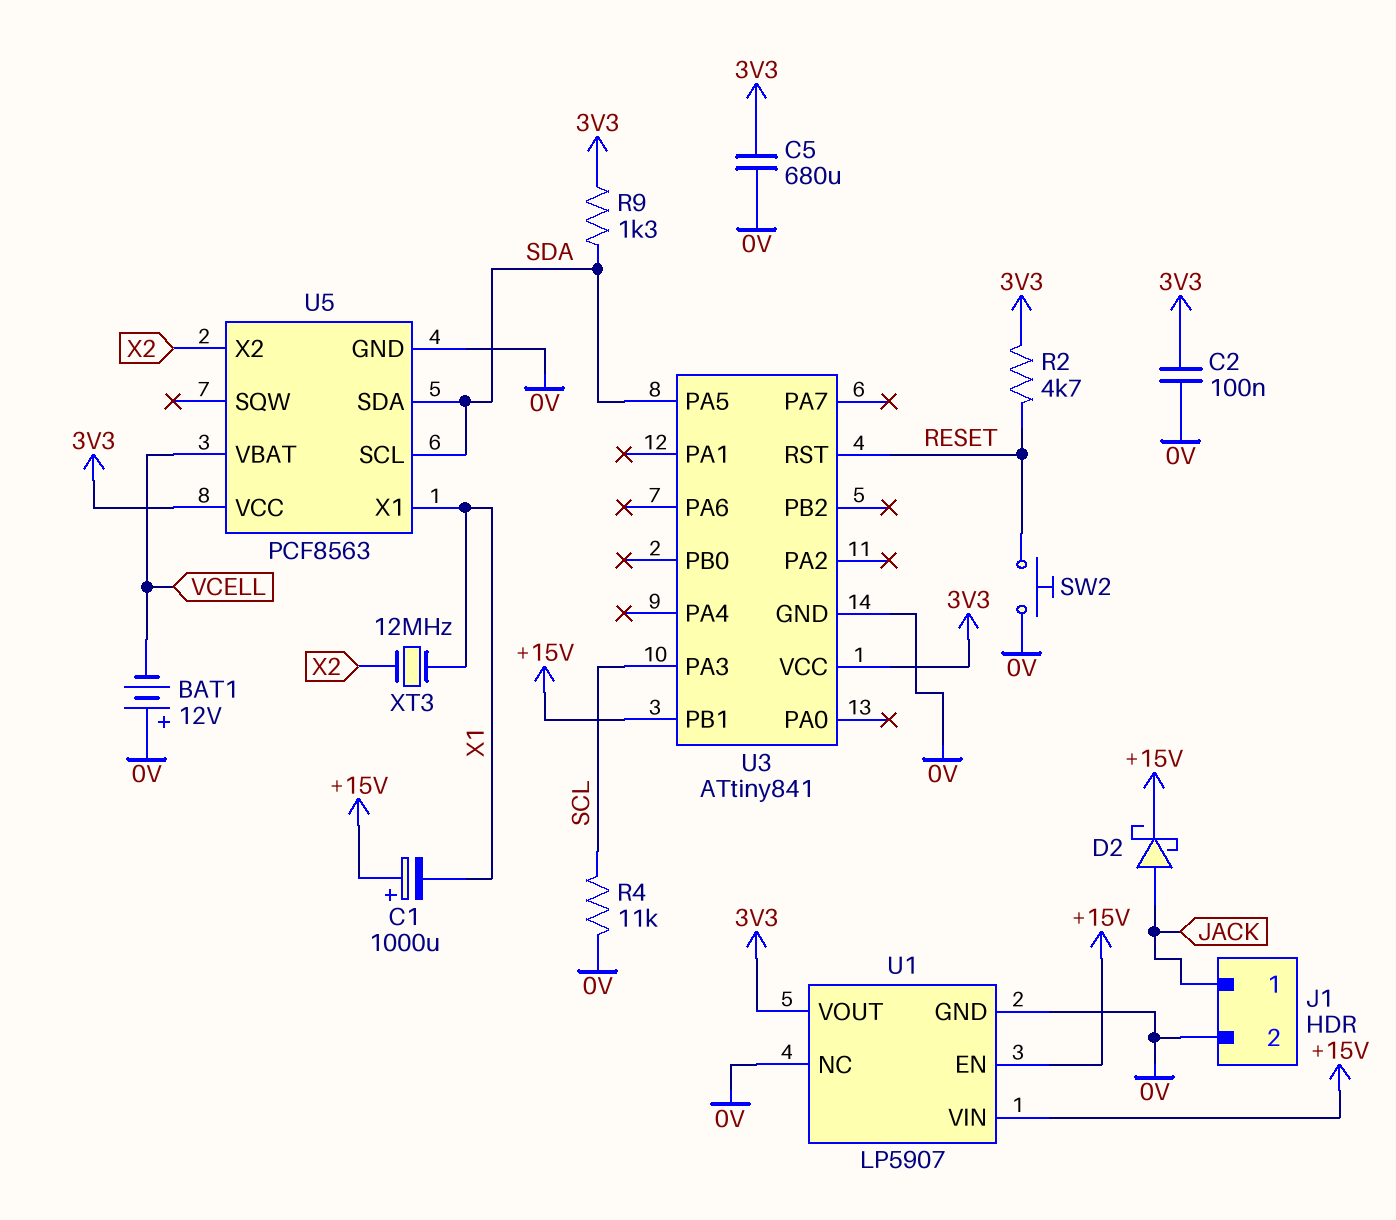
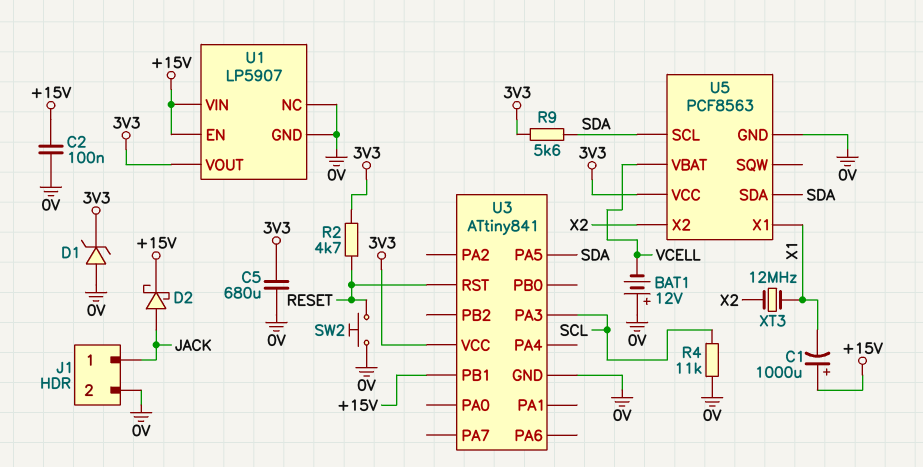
C2: 100nF (0V, 3V3) -> 100nF (+15V, 0V)
D1: none -> zener (A 0V, K 3V3)
R9: 1.3k (3V3, SDA) -> 5.6k (3V3, SDA)

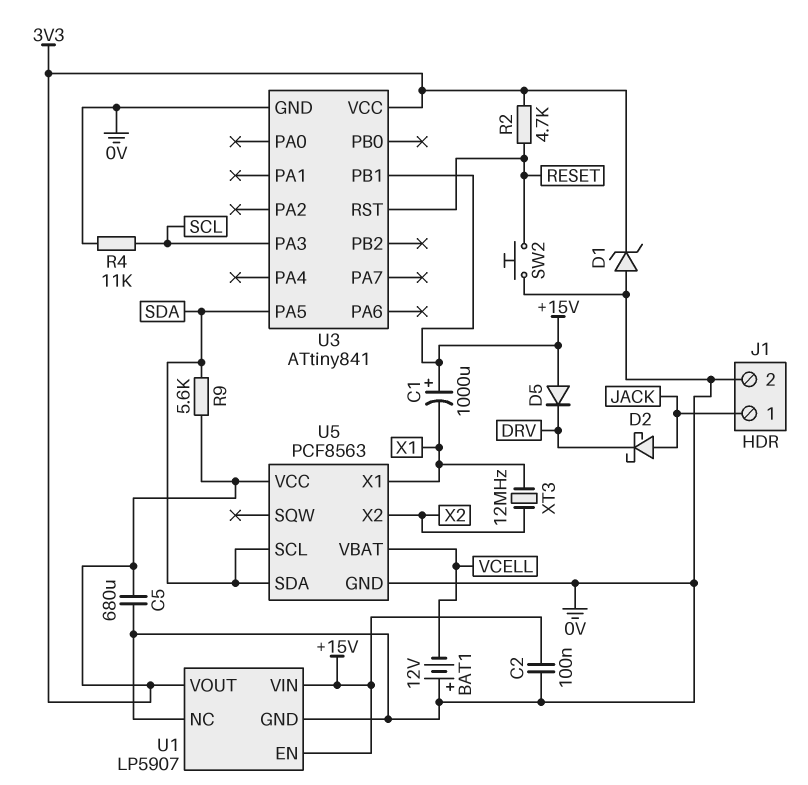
D2: schottky (A JACK, K +15V) -> schottky (A JACK, K DRV)
D5: none -> diode (A +15V, K DRV)

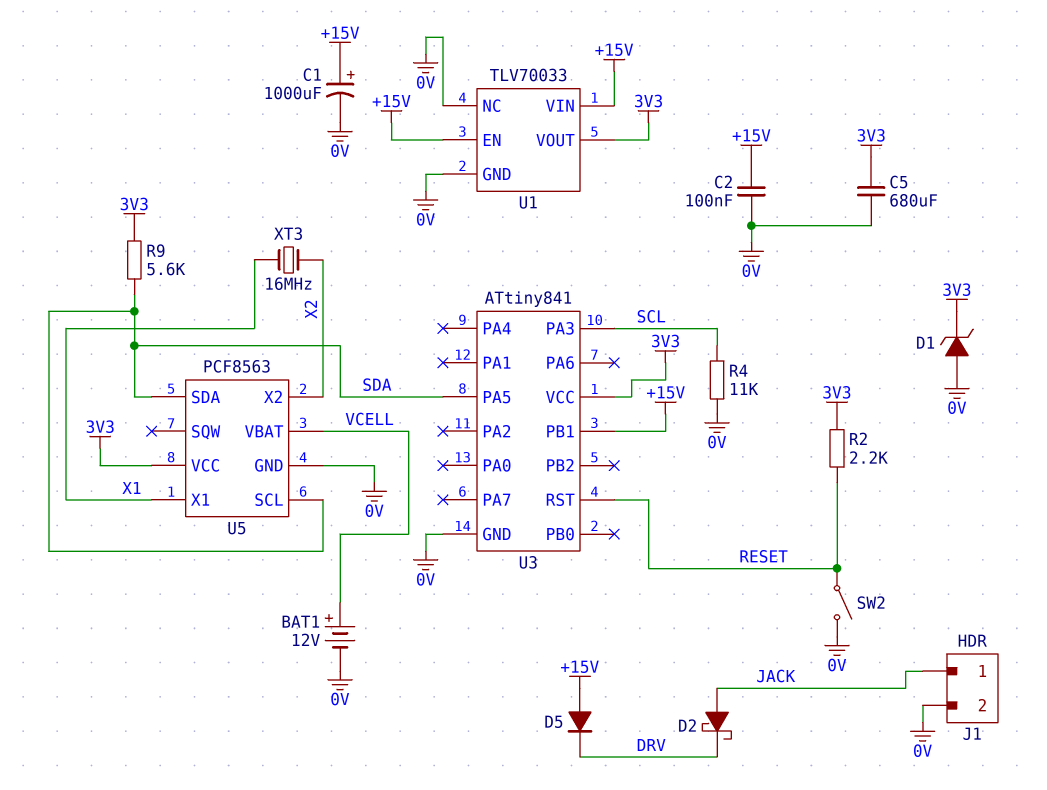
BAT1: 12V (plus 0V, minus VCELL) -> 12V (plus VCELL, minus 0V)
C1: 1000uF (plus +15V, minus X1) -> 1000uF (plus +15V, minus 0V)
R2: 4.7k (3V3, RESET) -> 2.2k (3V3, RESET)
SW2: button (0V, RESET) -> switch (0V, RESET)
U1: LP5907 -> TLV70033
XT3: 12MHz (X1, X2) -> 16MHz (X1, X2)

